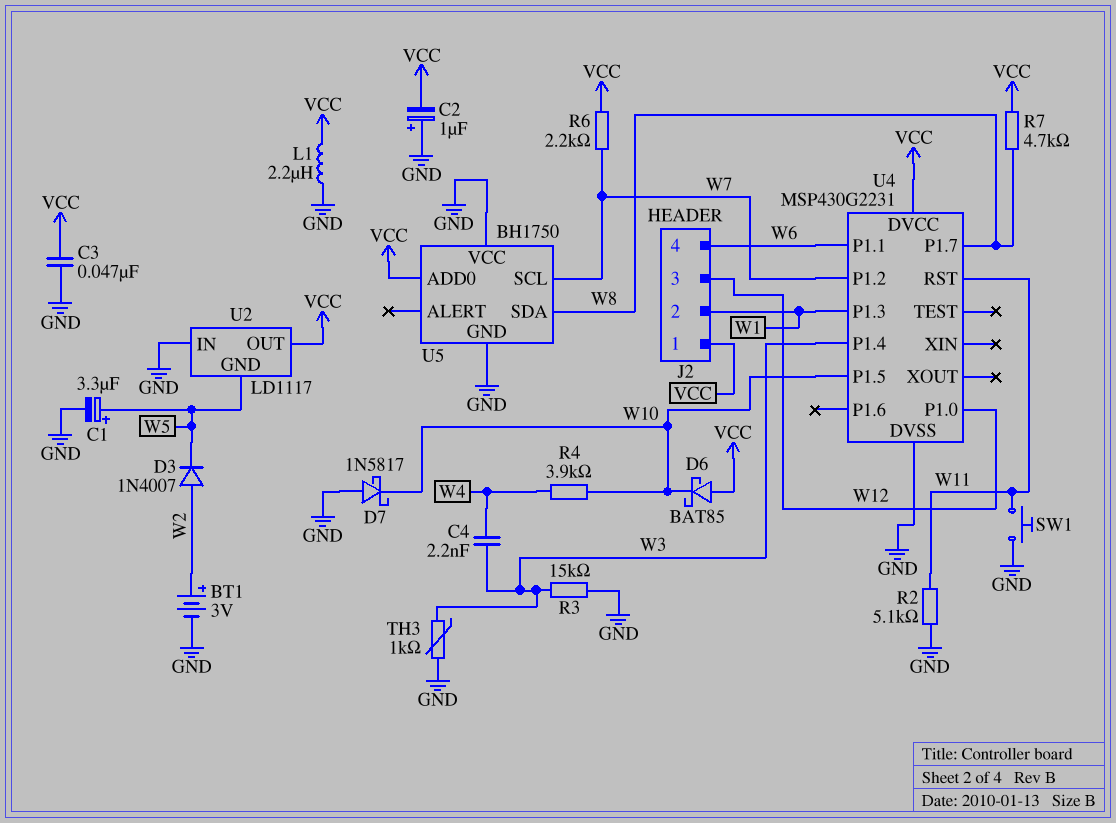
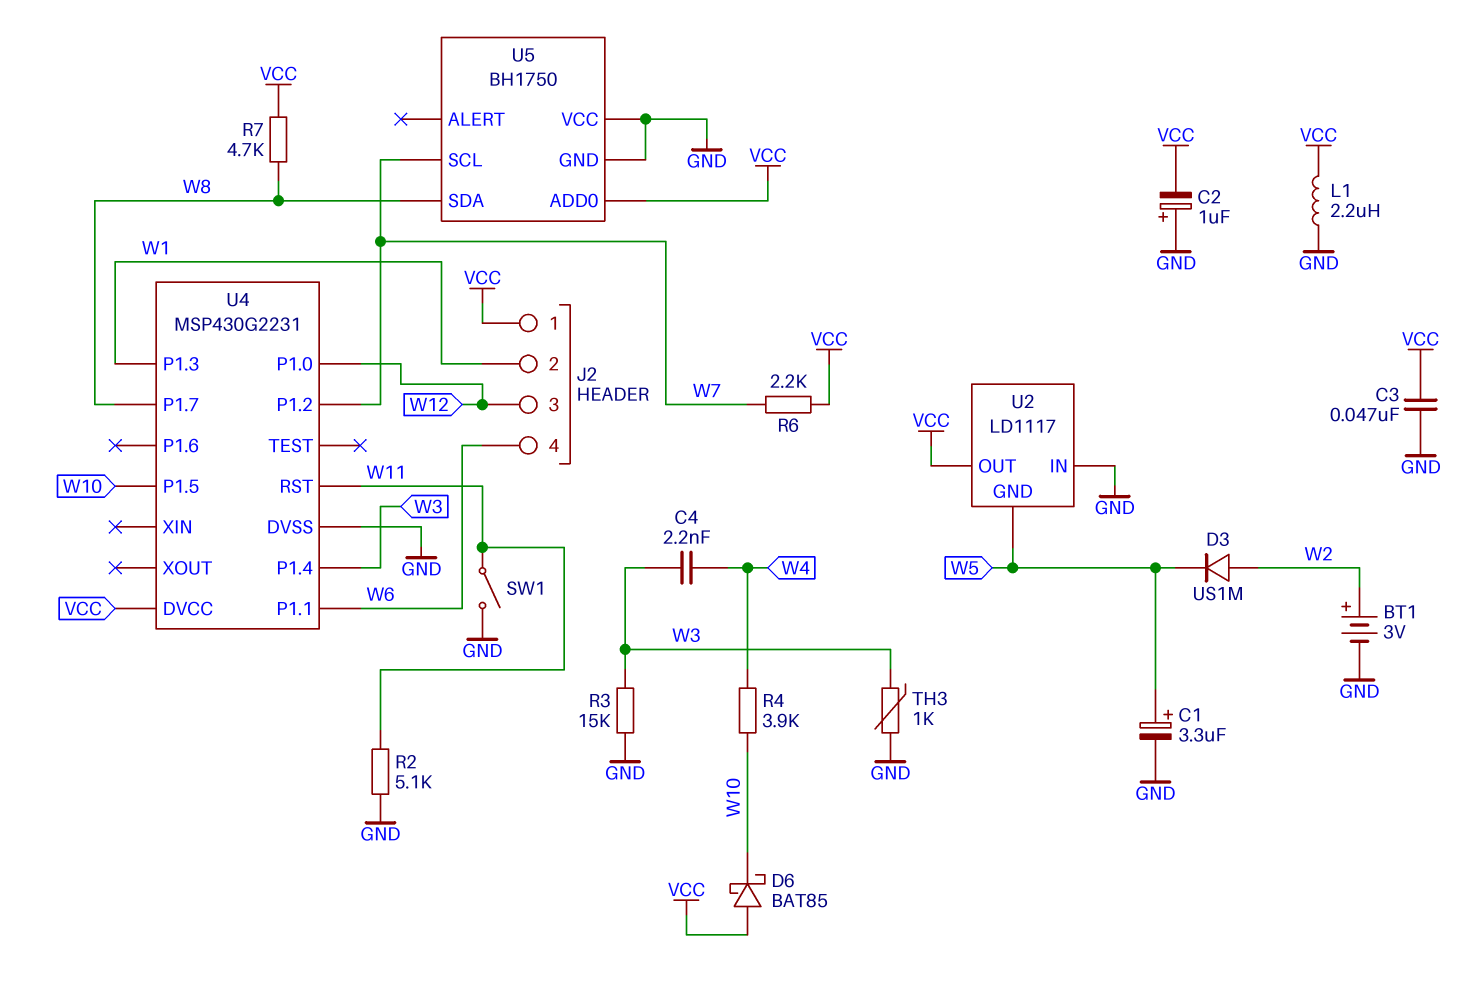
D3: diode 1N4007 (A W2, K W5) -> diode US1M (A W2, K W5)
D7: schottky 1N5817 (A GND, K W10) -> none
SW1: button (GND, W11) -> switch (GND, W11)

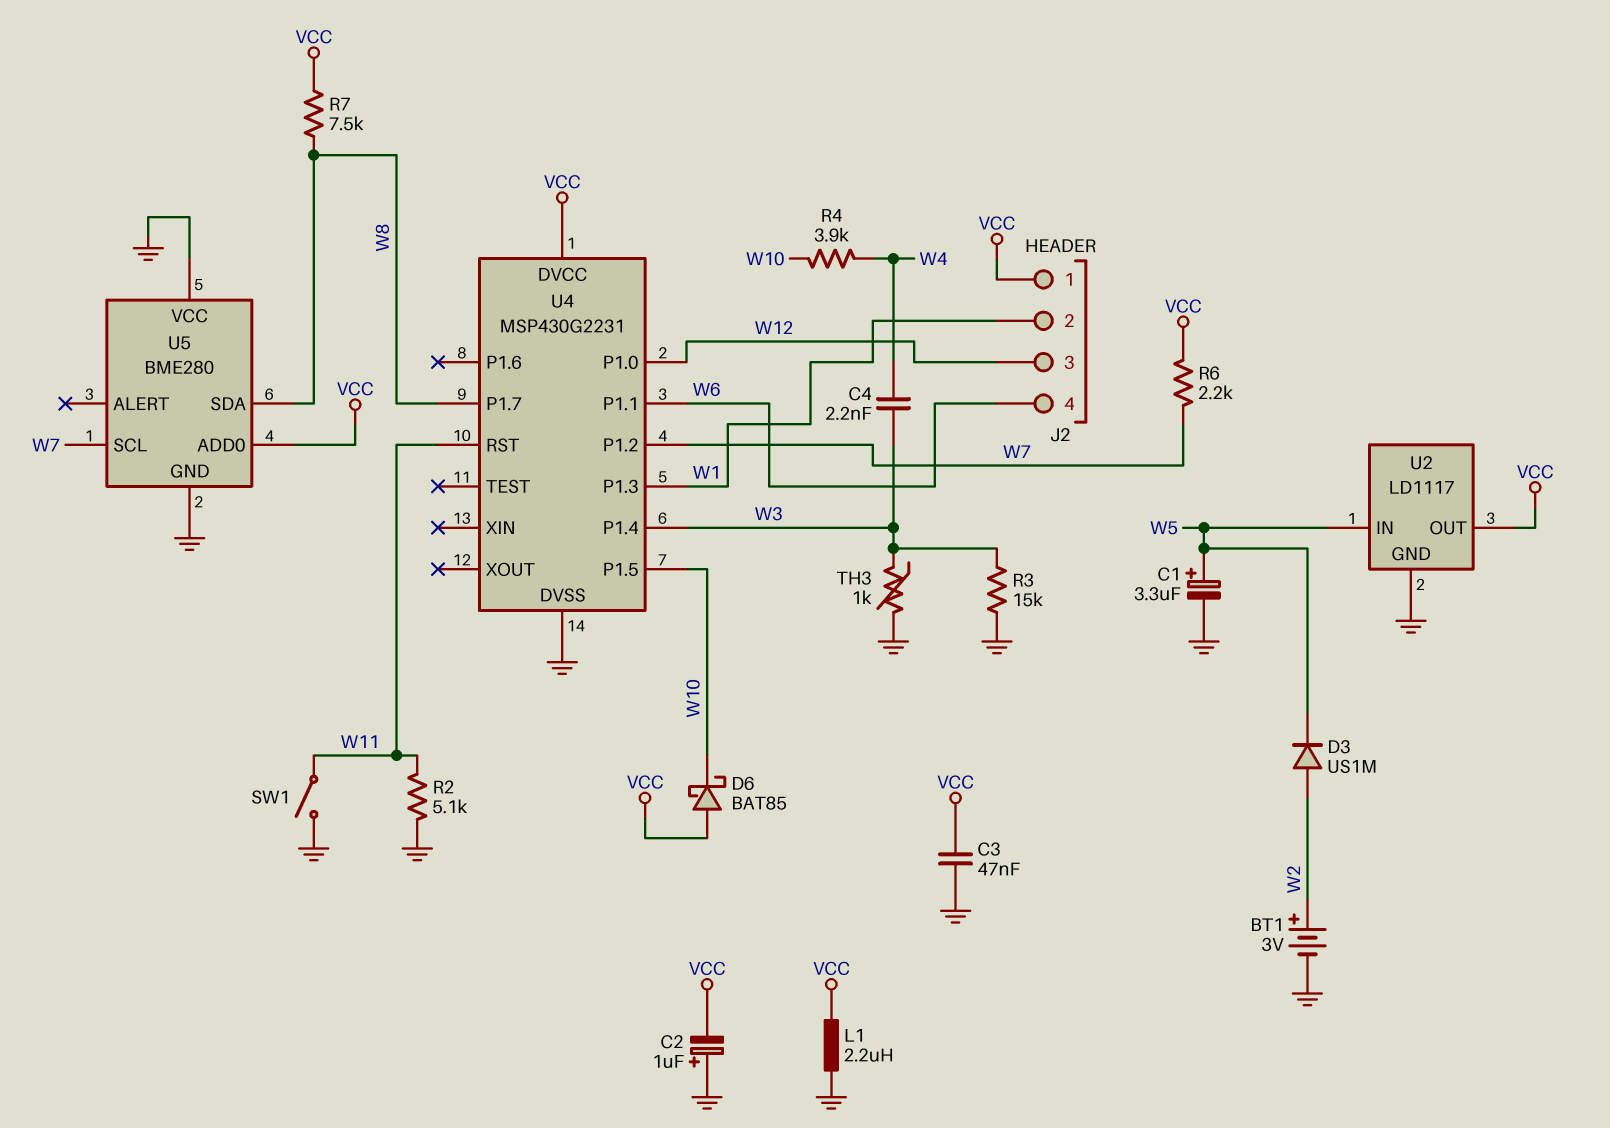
R7: 4.7k (VCC, W8) -> 7.5k (VCC, W8)
U2 pin GND: W5 -> GND
U2 pin IN: GND -> W5
U5: BH1750 -> BME280

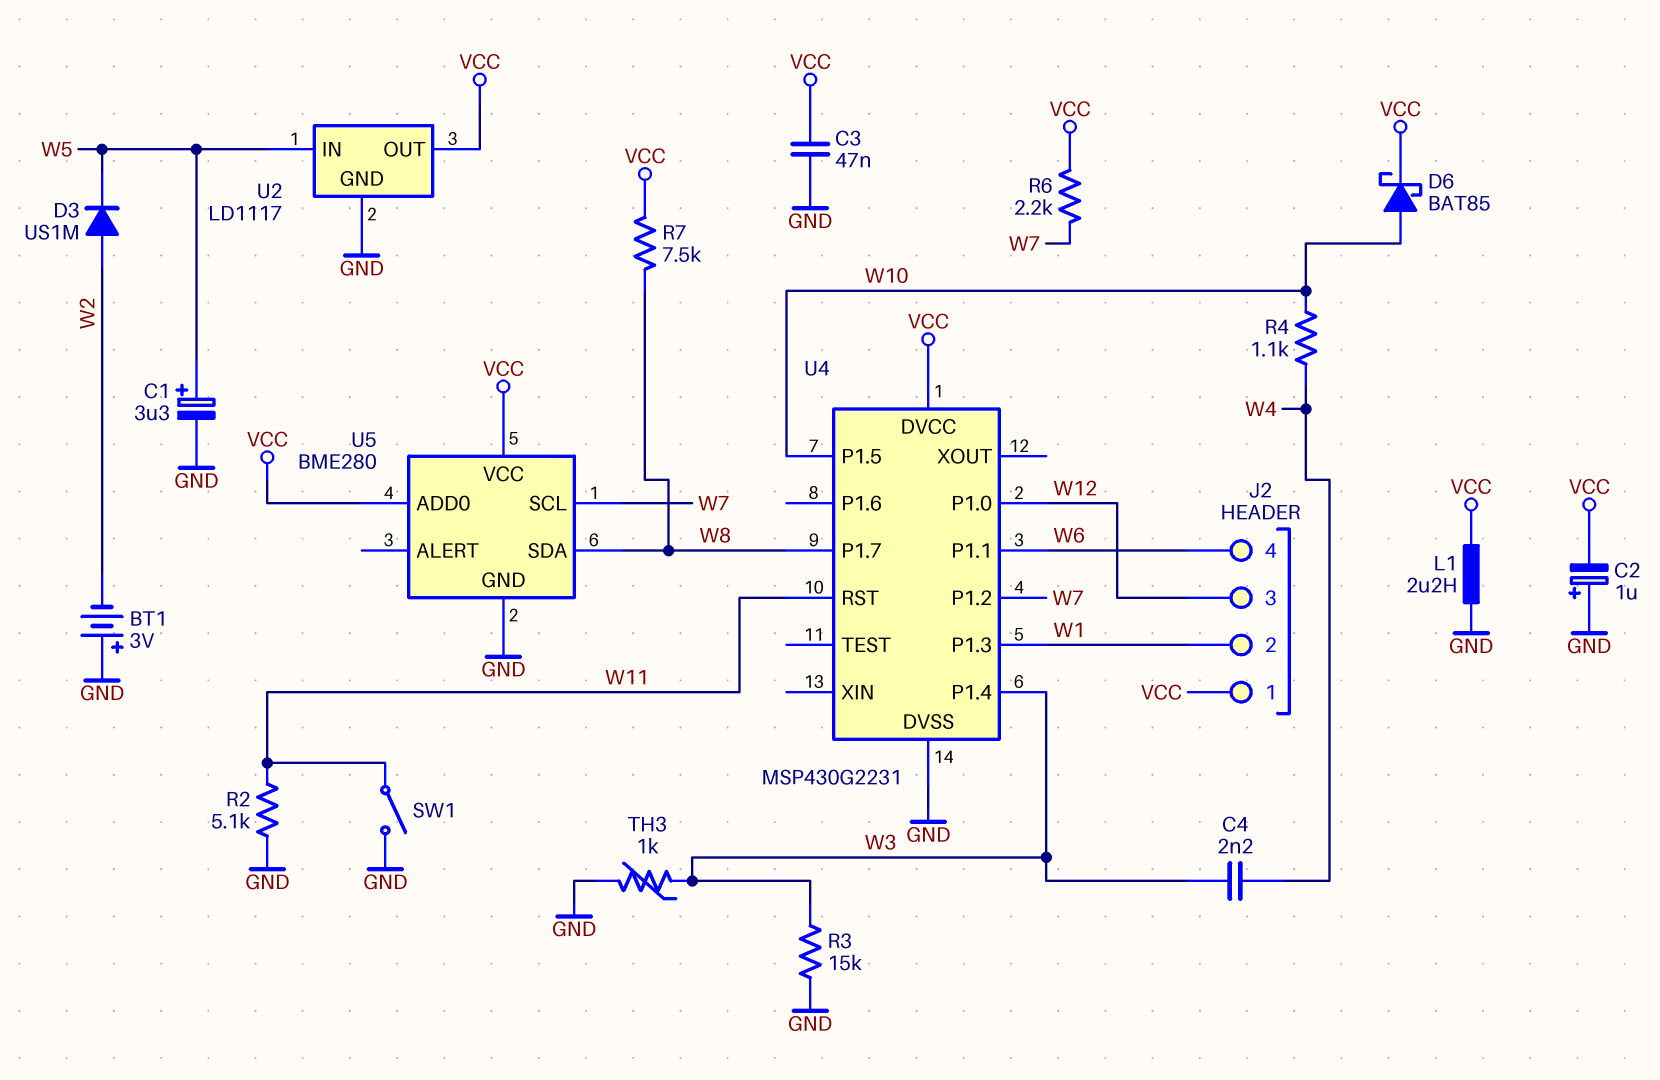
BT1: 3V (plus W2, minus GND) -> 3V (plus GND, minus W2)
D6: schottky BAT85 (A VCC, K W10) -> schottky BAT85 (A W10, K VCC)
R4: 3.9k (W4, W10) -> 1.1k (W4, W10)
U5 pin VCC: GND -> VCC

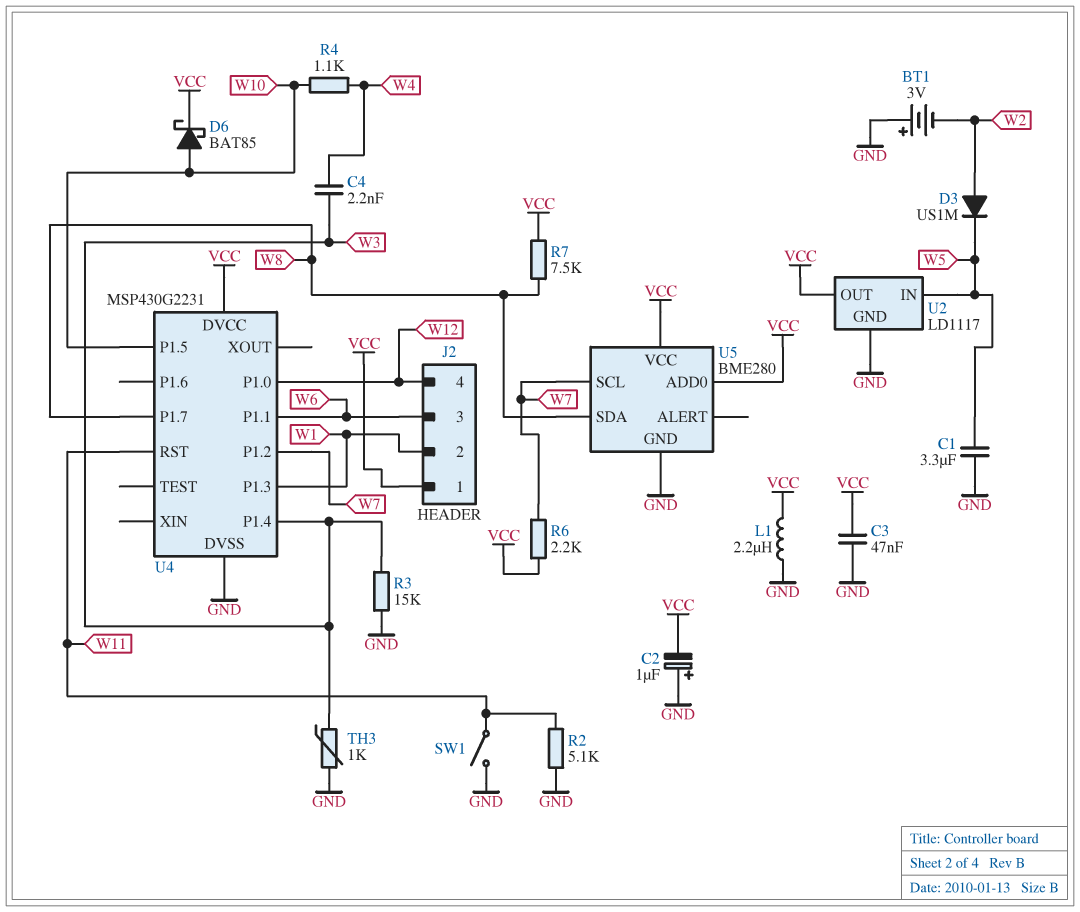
C1: 3.3uF (plus W5, minus GND) -> 3.3uF (GND, W5)
J2 pin 3: W12 -> W6
J2 pin 4: W6 -> W12

